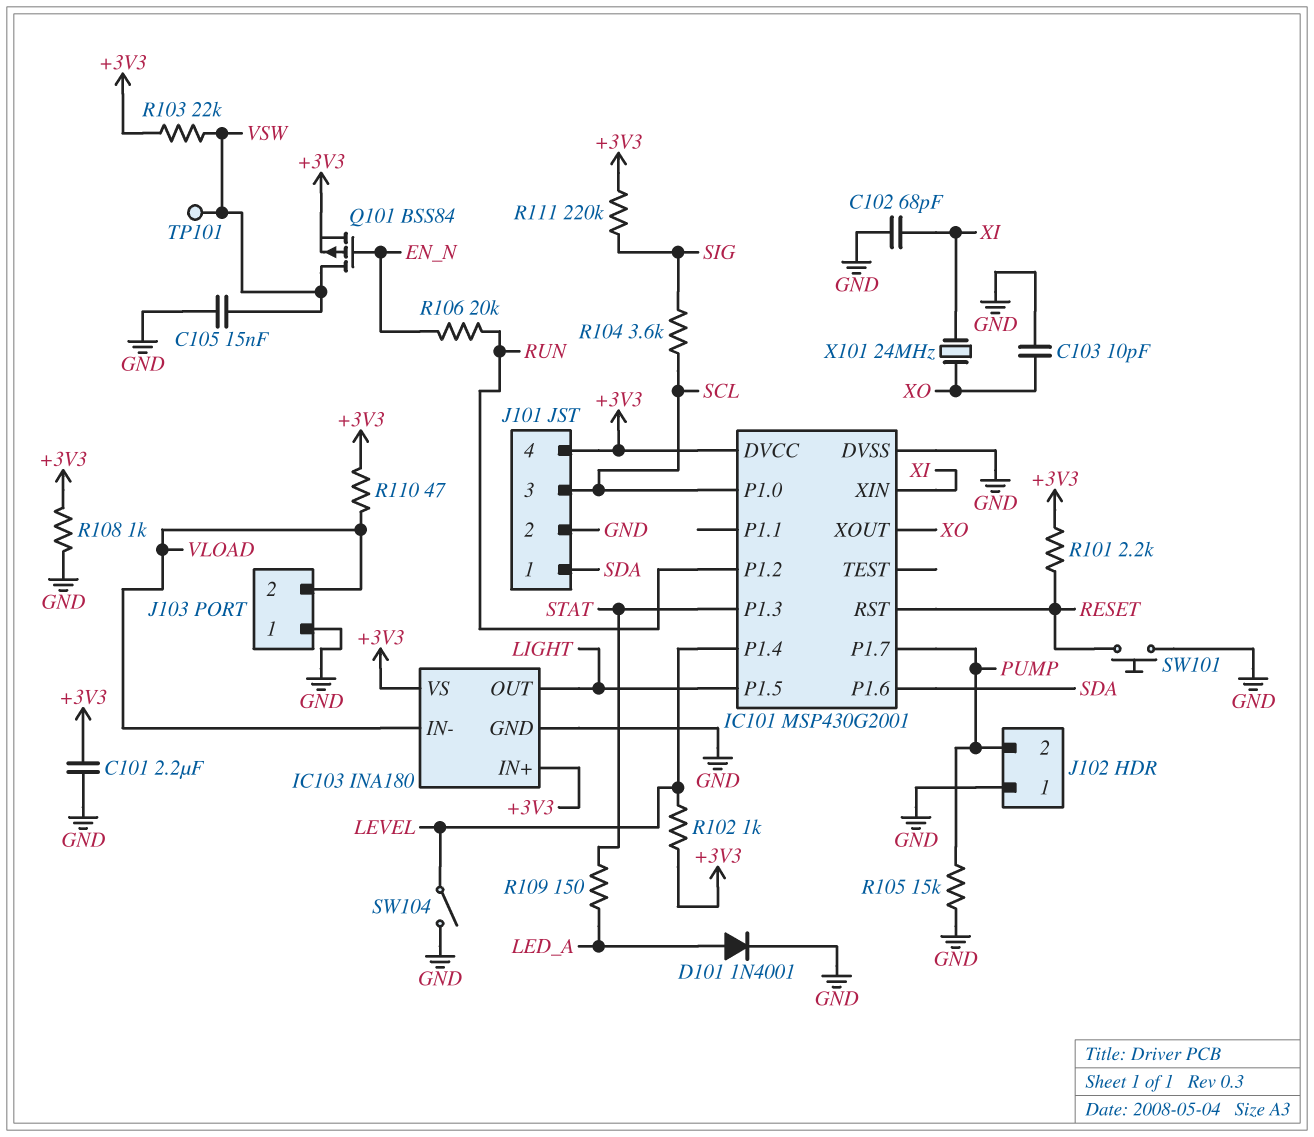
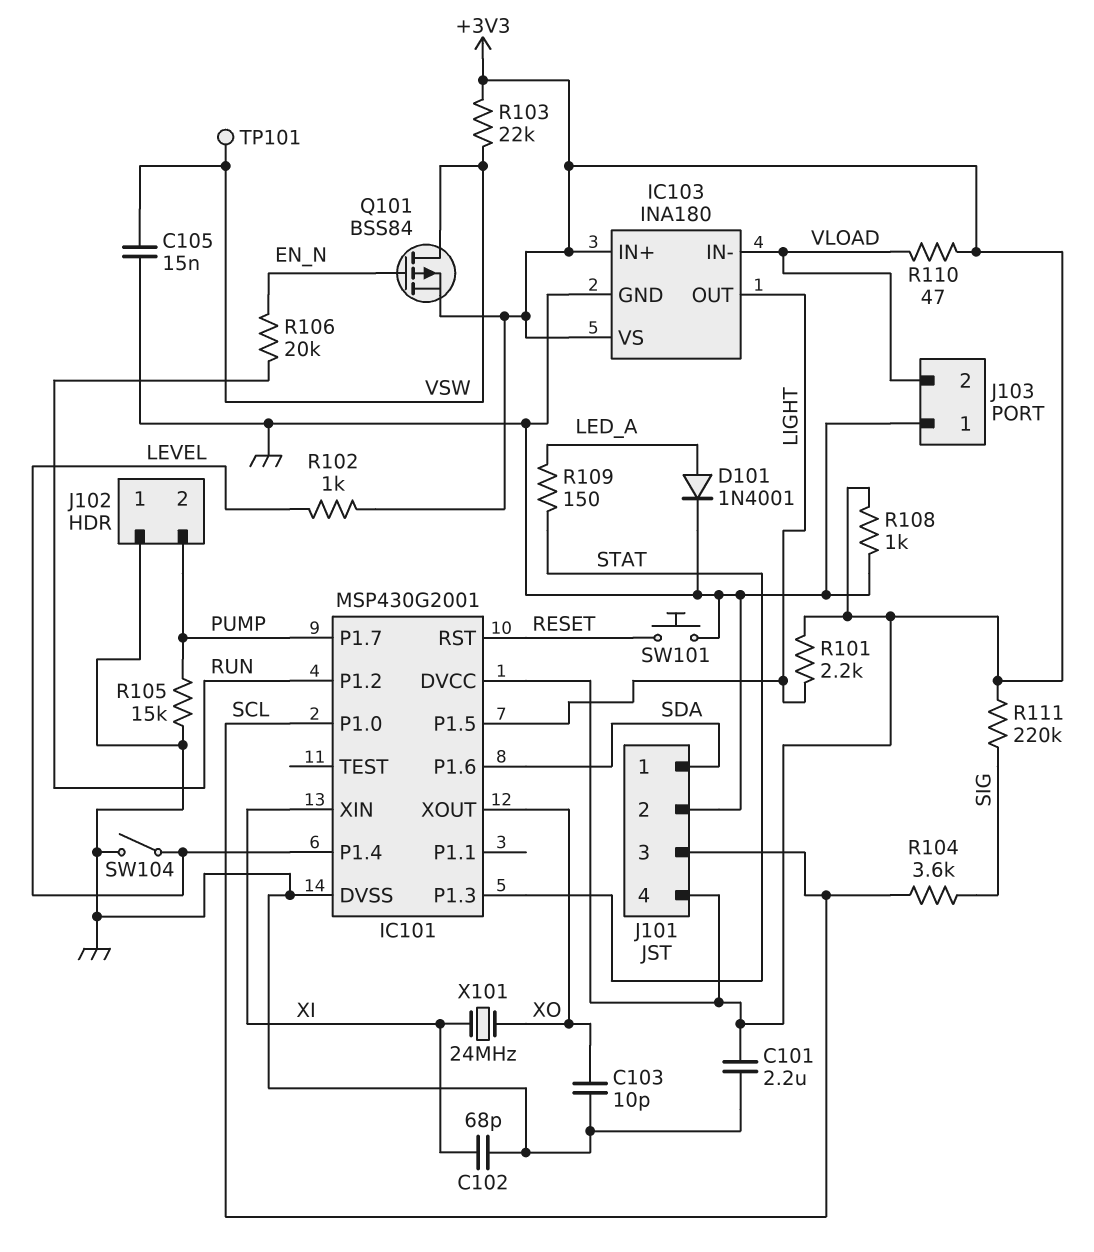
R101: 2.2k (+3V3, RESET) -> 2.2k (+3V3, LIGHT)

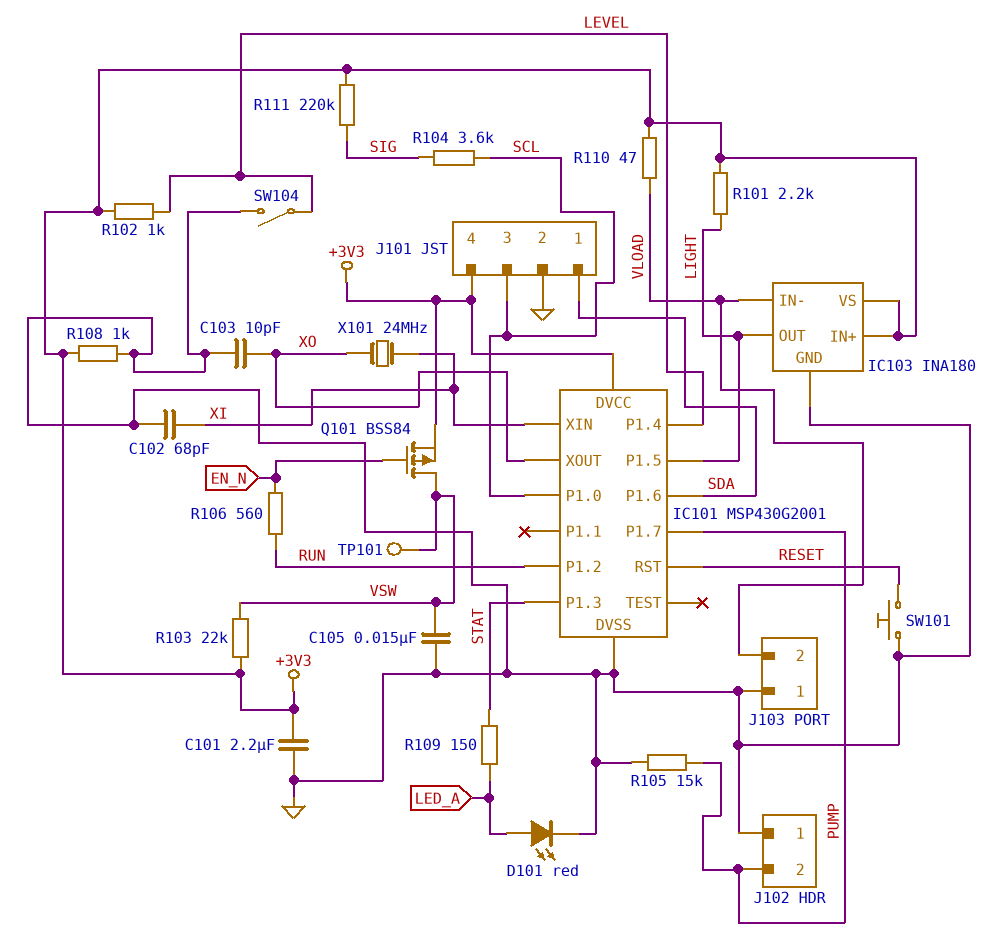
D101: diode 1N4001 (A LED_A, K GND) -> LED red (A LED_A, K GND)
R106: 20k (EN_N, RUN) -> 560 (EN_N, RUN)

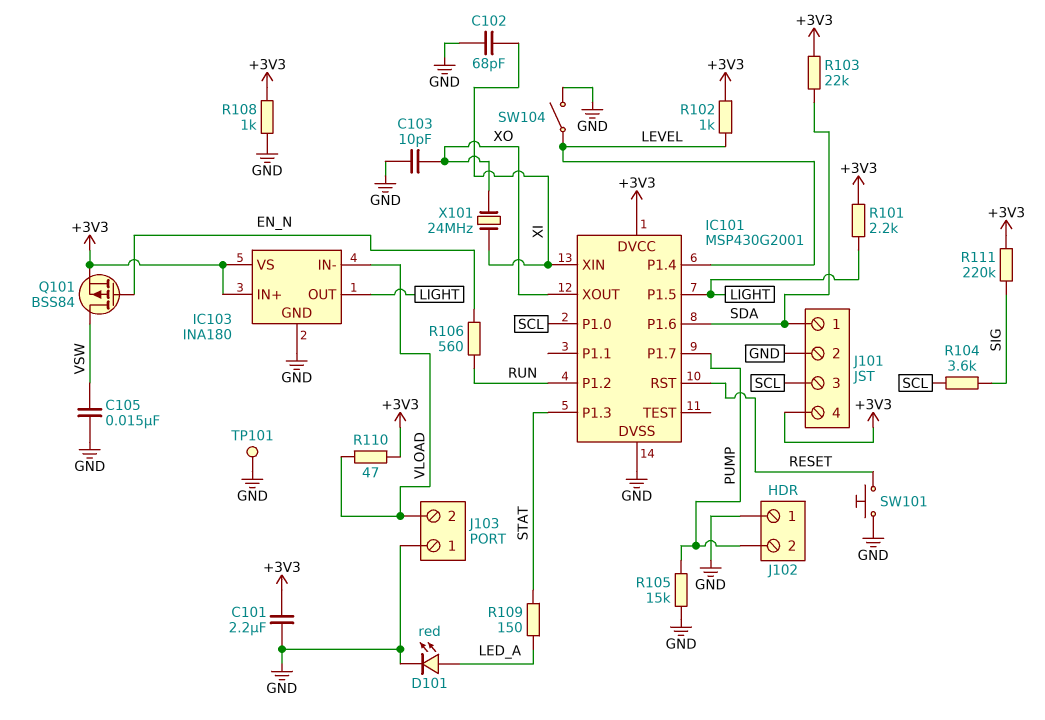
R103: 22k (+3V3, VSW) -> 22k (+3V3, SDA)
TP101: test point (VSW) -> test point (GND)

